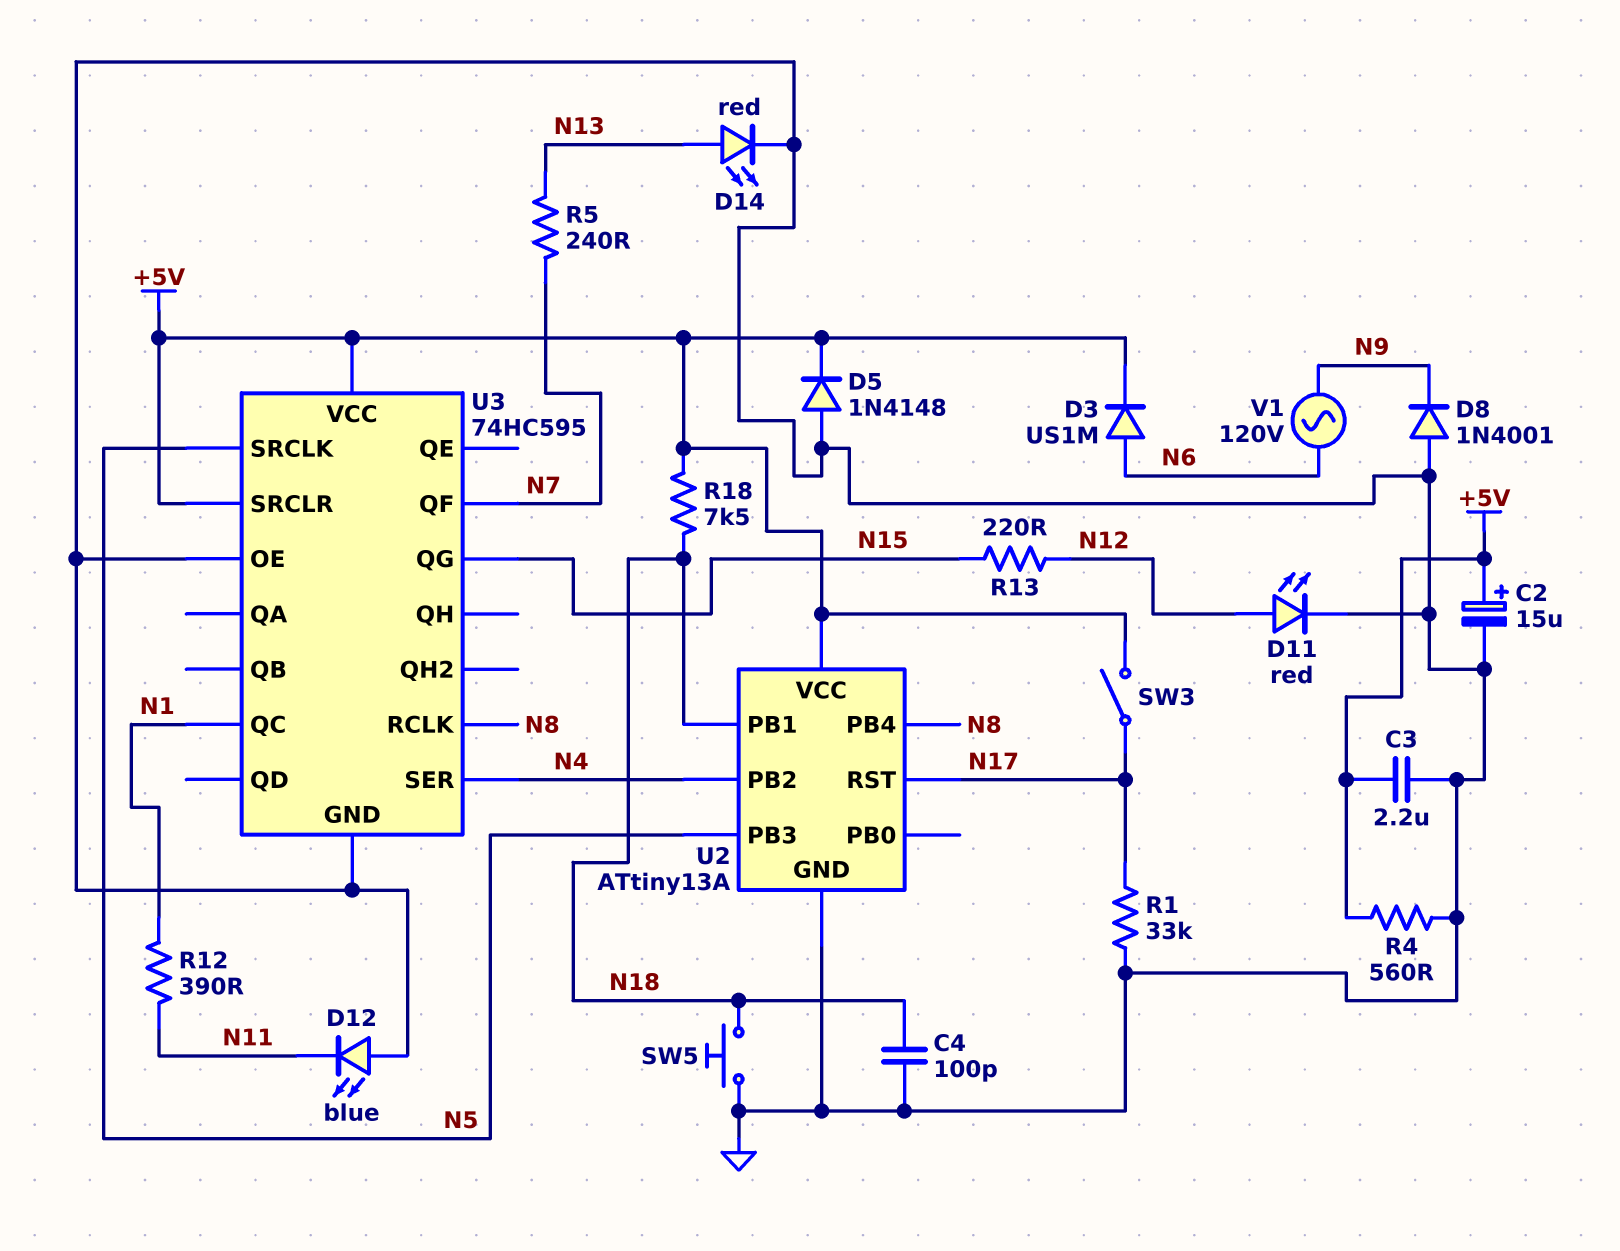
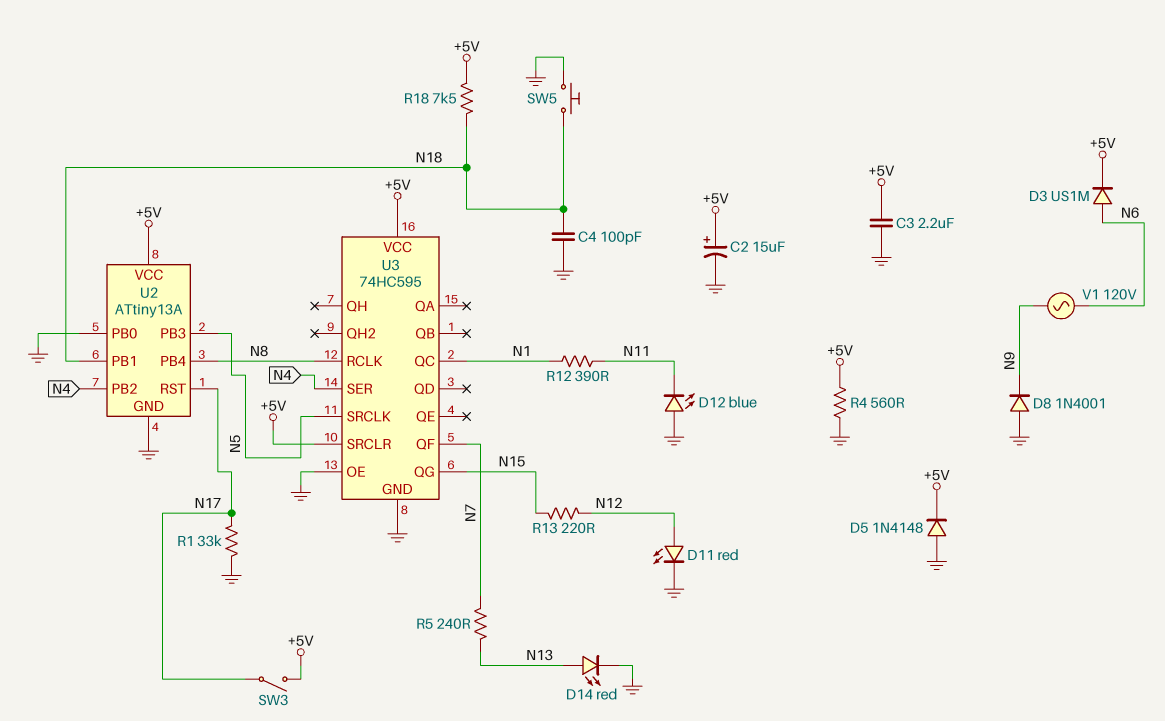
U2 pin PB0: none -> GND

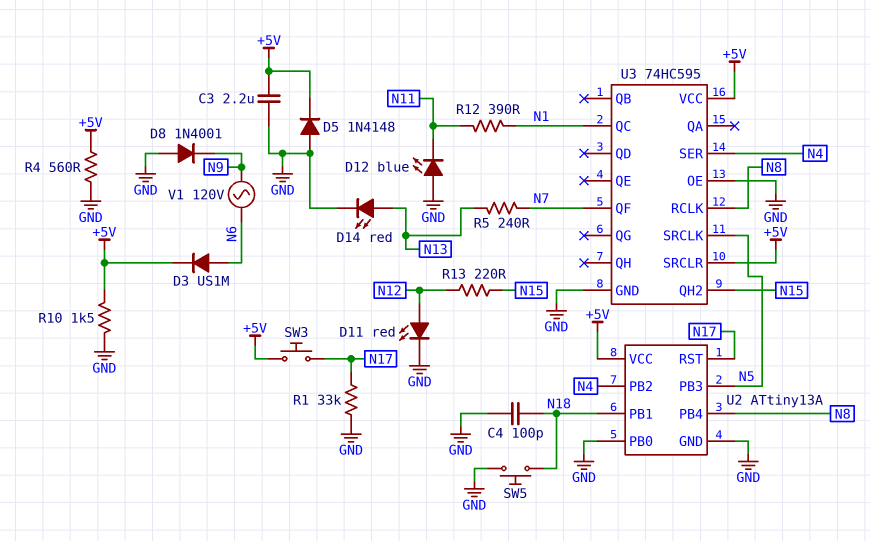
C2: 15uF (plus +5V, minus GND) -> none
R10: none -> 1.5k (+5V, GND)
R18: 7.5k (+5V, N18) -> none
SW3: switch (+5V, N17) -> button (+5V, N17)
U3 pin QG: N15 -> none
U3 pin QH2: none -> N15

